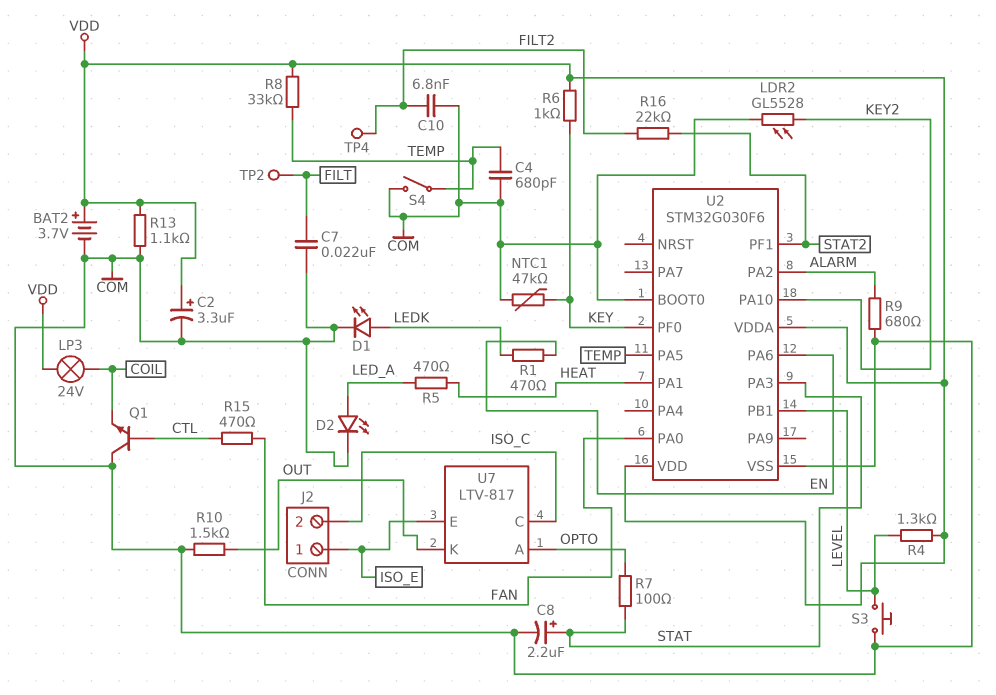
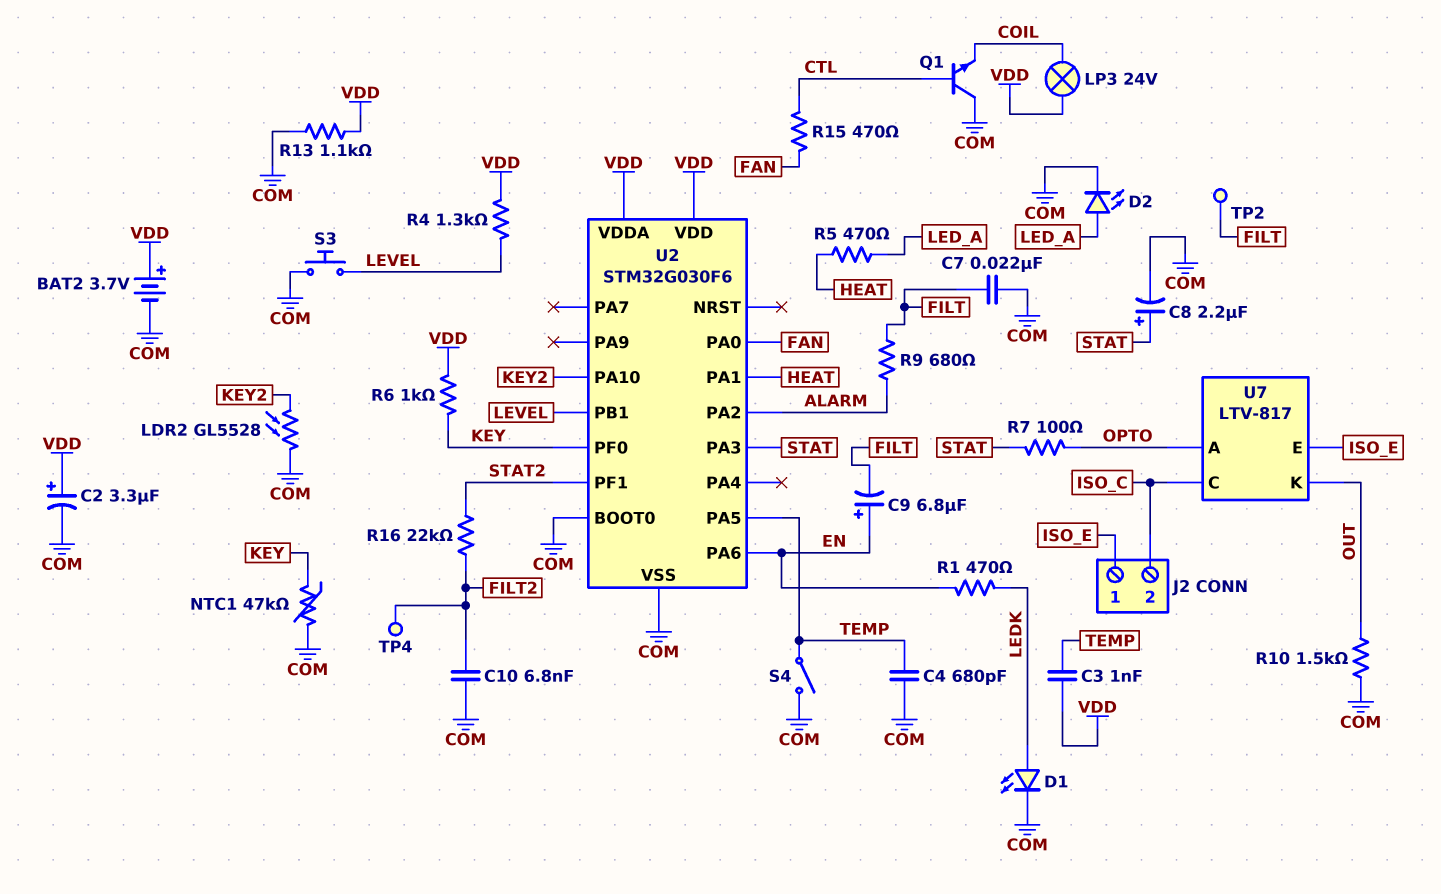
C3: none -> 1nF (TEMP, VDD)
C9: none -> 6.8uF (plus EN, minus FILT)
R8: 33k (TEMP, VDD) -> none
R9: 680 (ALARM, COM) -> 680 (ALARM, FILT)

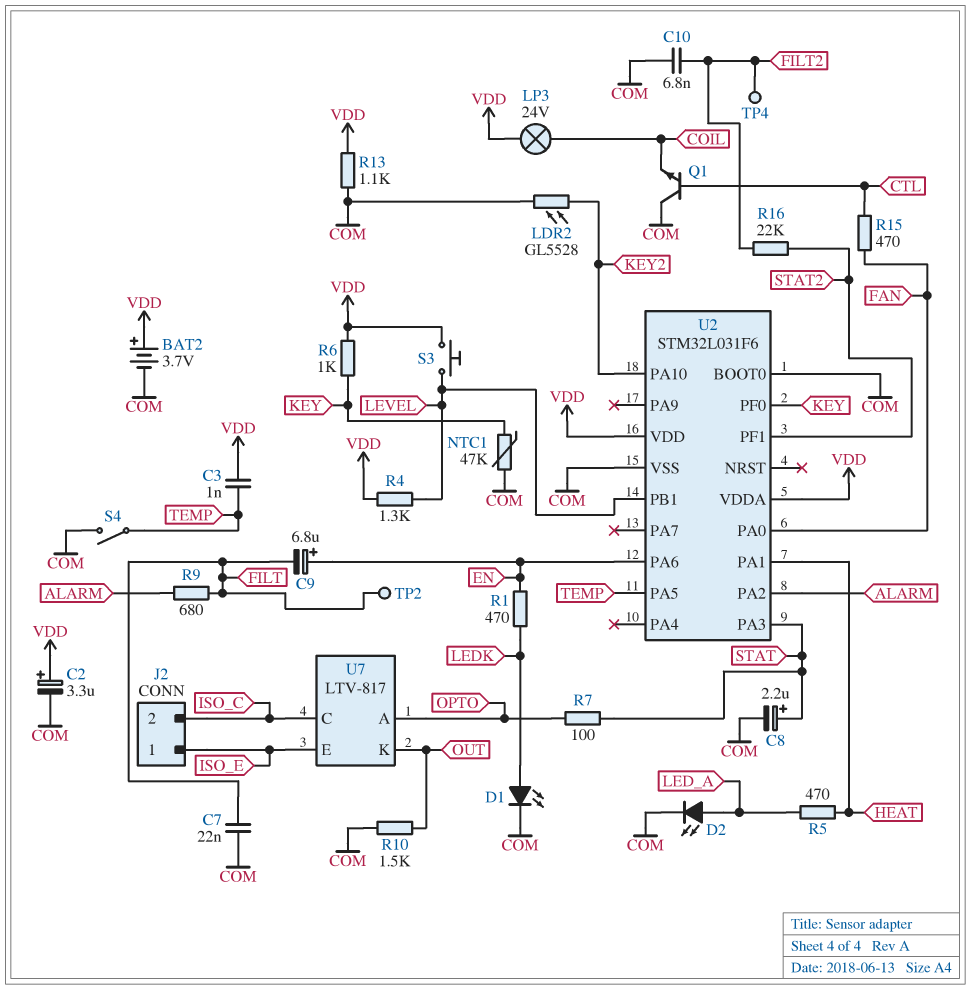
C4: 680pF (COM, TEMP) -> none
S3: button (COM, LEVEL) -> button (LEVEL, VDD)
U2: STM32G030F6 -> STM32L031F6

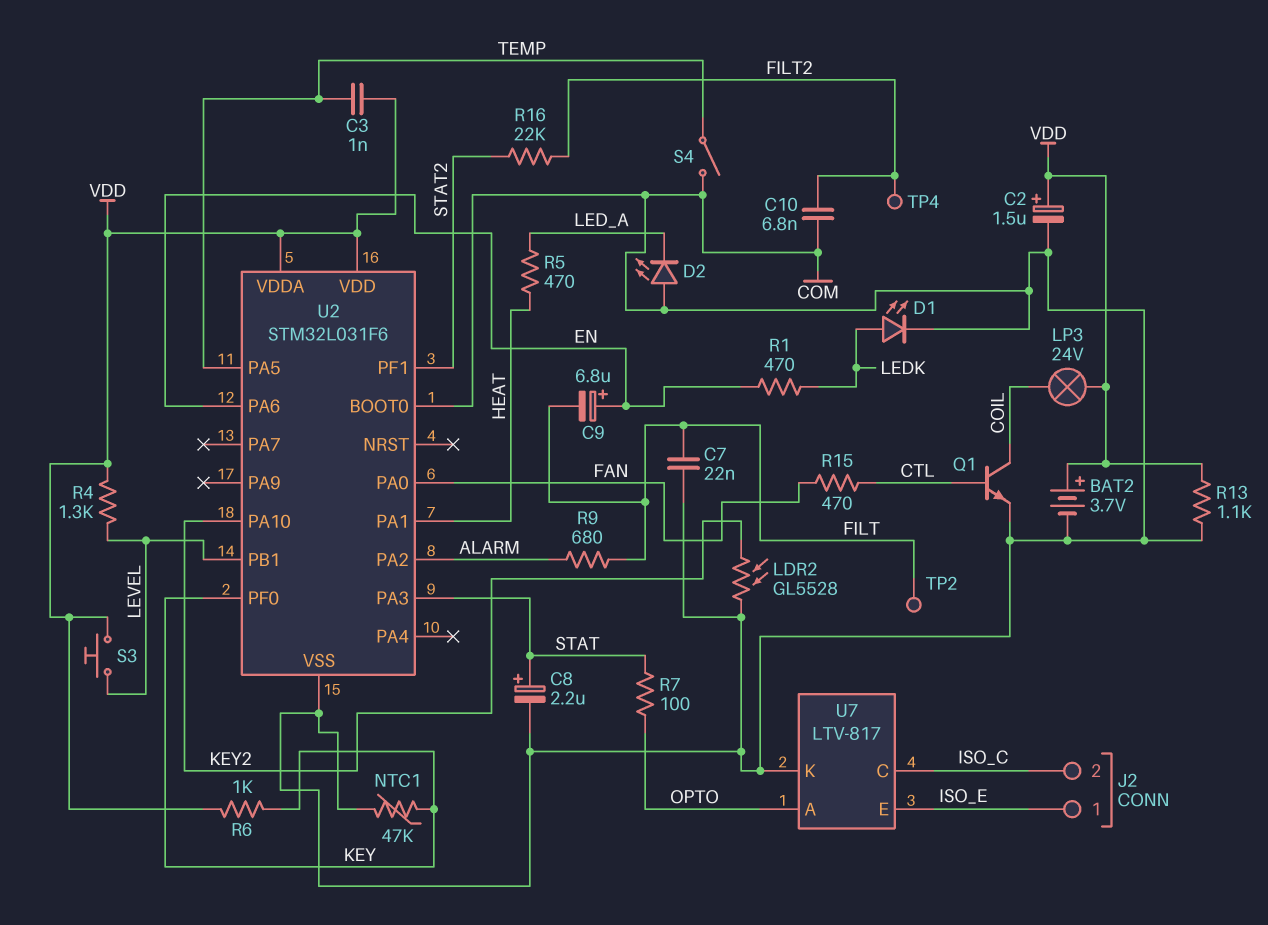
C2: 3.3uF (plus VDD, minus COM) -> 1.5uF (plus VDD, minus COM)
D2: LED (A LED_A, K COM) -> LED (A COM, K LED_A)
Q1: NPN (B CTL, C COM, E COIL) -> NPN (B CTL, C COIL, E COM)
R10: 1.5k (COM, OUT) -> none
U7 pin K: OUT -> COM

